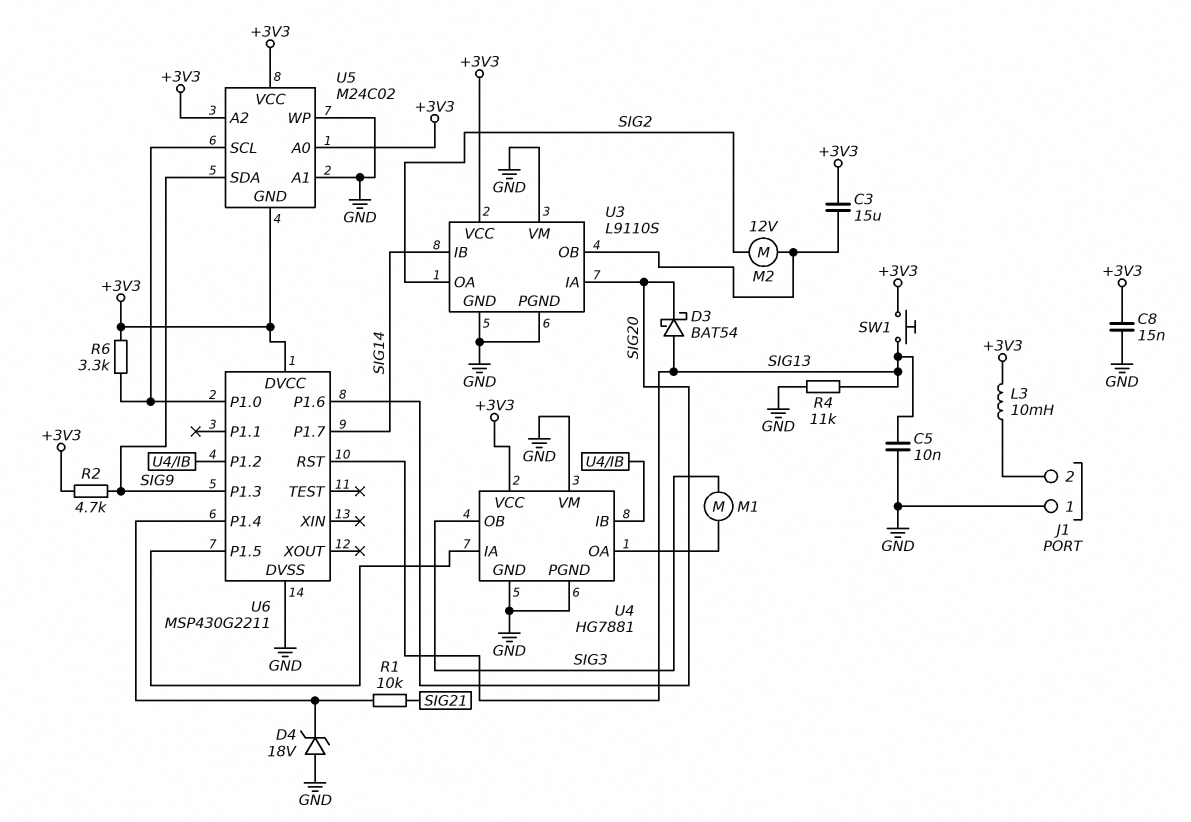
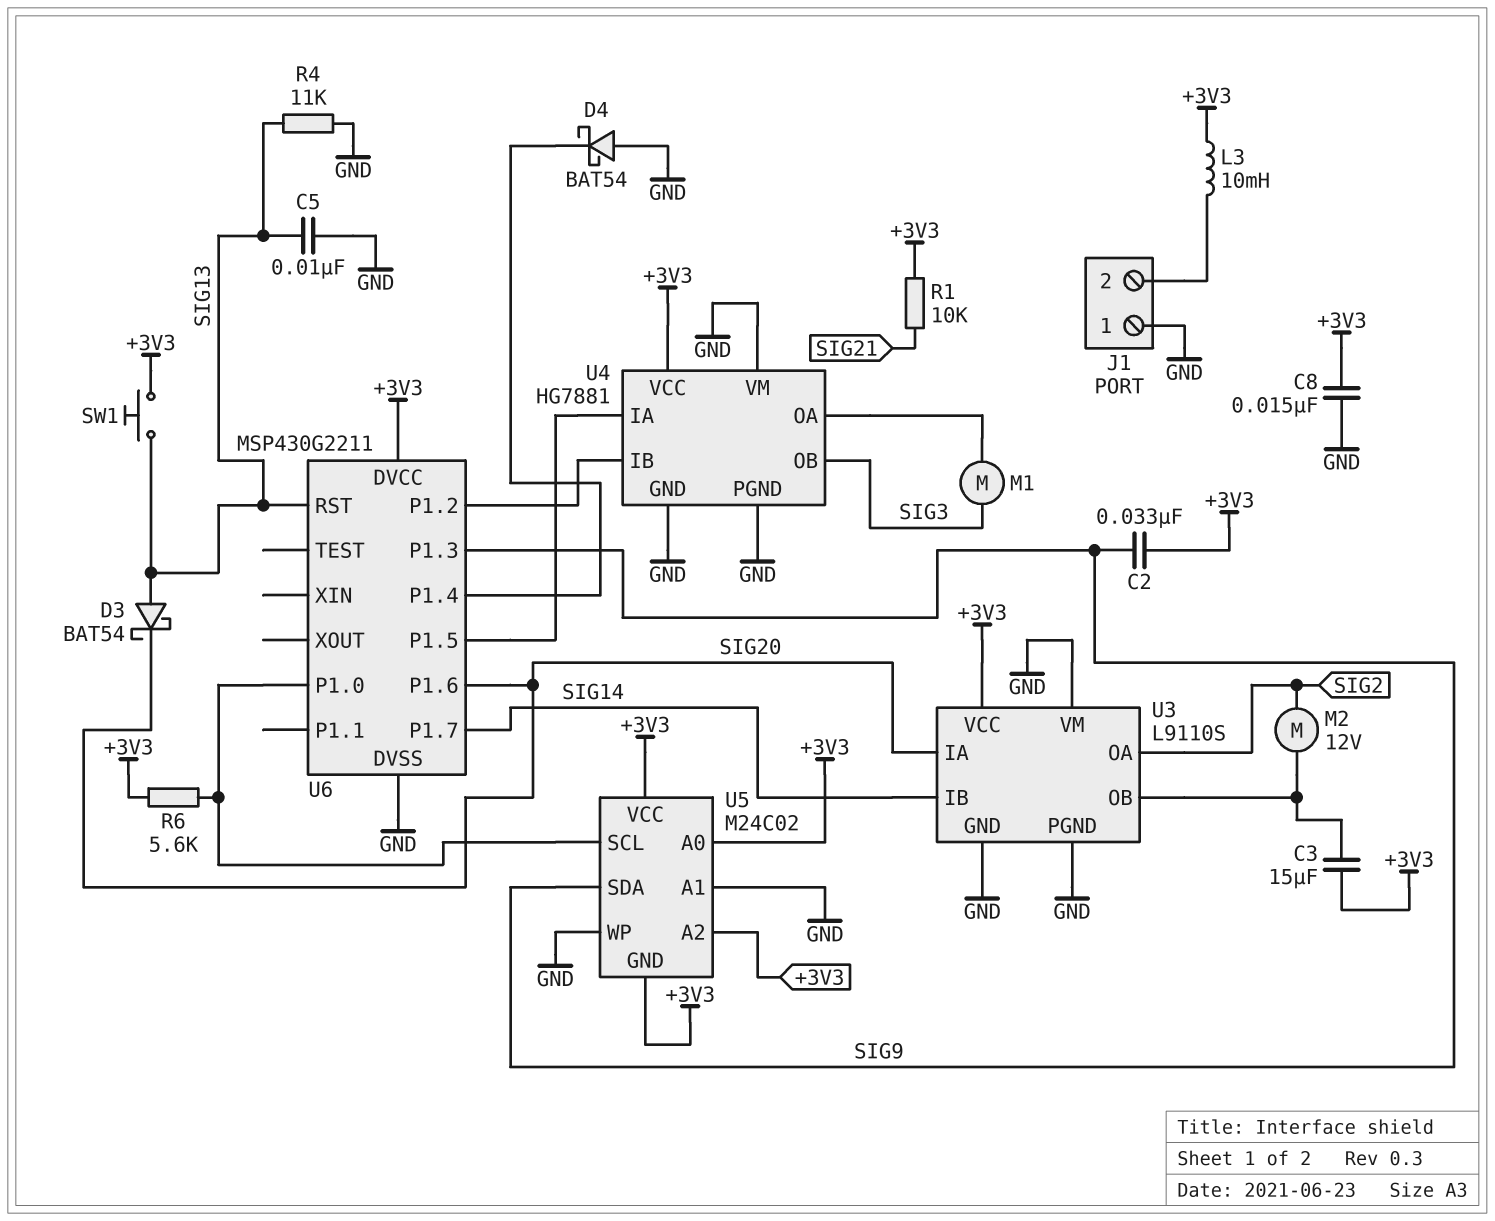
C2: none -> 33nF (+3V3, SIG9)
D4: zener 18V (A GND, K U6/P1.4) -> schottky BAT54 (A GND, K U6/P1.4)
R1: 10k (SIG21, U6/P1.4) -> 10k (+3V3, SIG21)
R2: 4.7k (+3V3, SIG9) -> none
R6: 3.3k (+3V3, U5/SCL) -> 5.6k (+3V3, U5/SCL)

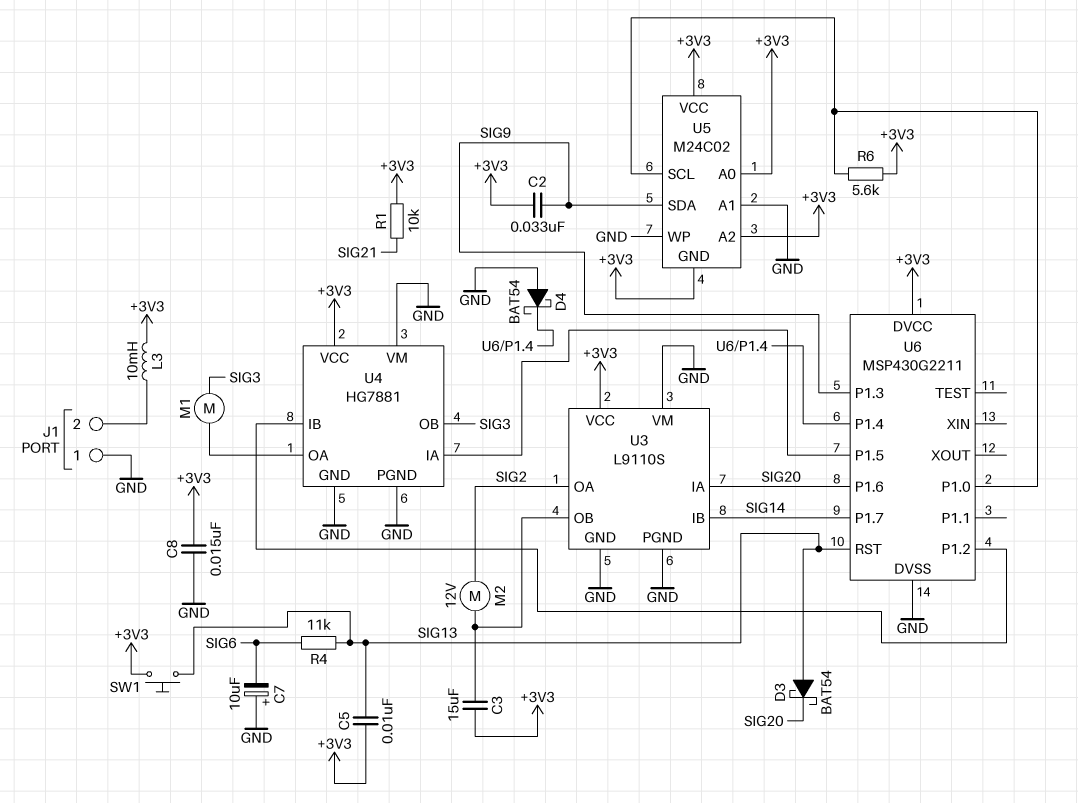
C5: 10nF (GND, SIG13) -> 10nF (+3V3, SIG13)
C7: none -> 10uF (plus GND, minus SIG6)
R4: 11k (GND, SIG13) -> 11k (SIG6, SIG13)

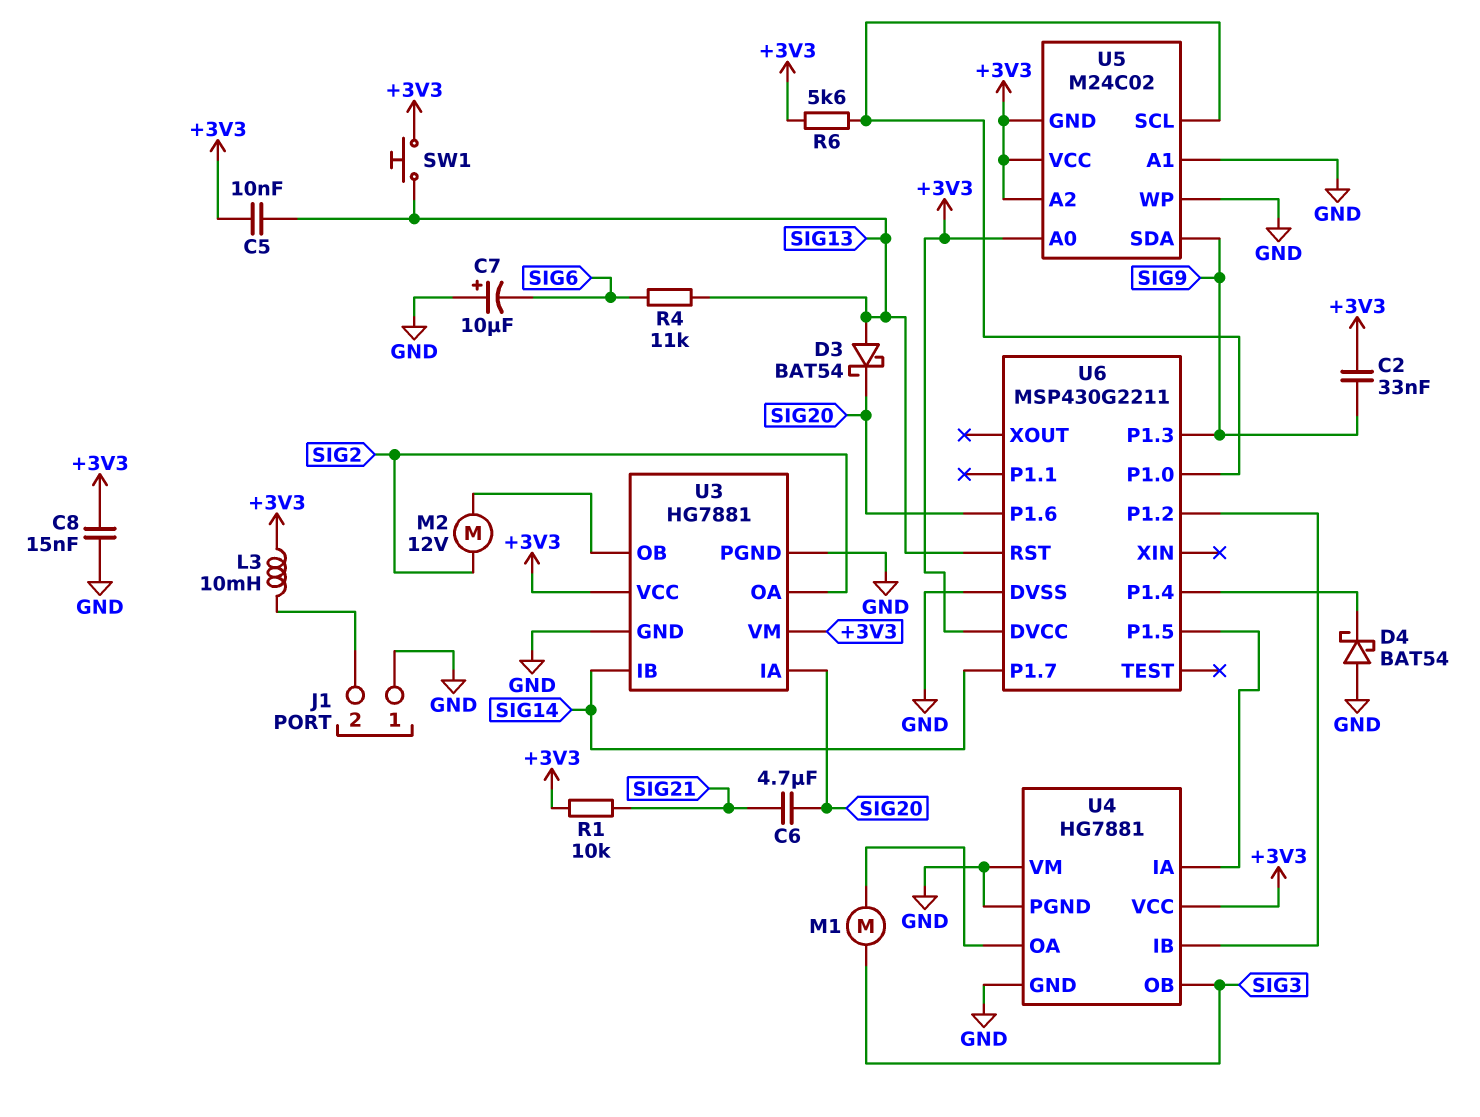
C3: 15uF (+3V3, U3/OB) -> none
C6: none -> 4.7uF (SIG20, SIG21)
U3: L9110S -> HG7881
U3 pin VM: GND -> +3V3

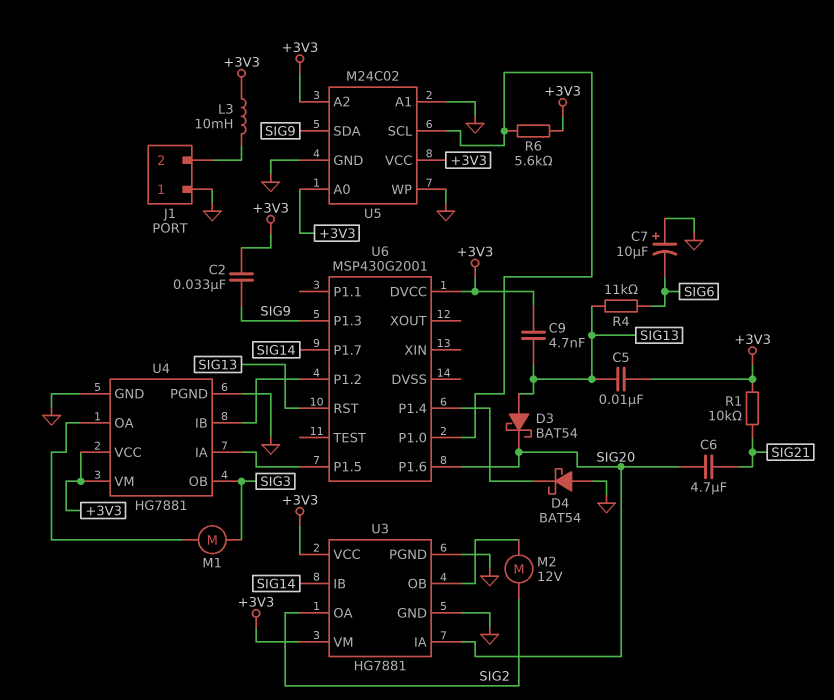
C8: 15nF (+3V3, GND) -> none
C9: none -> 4.7nF (+3V3, SIG13)
SW1: button (+3V3, SIG13) -> none
U4 pin VM: GND -> +3V3
U5 pin GND: +3V3 -> GND
U6: MSP430G2211 -> MSP430G2001
U6 pin DVSS: GND -> none

